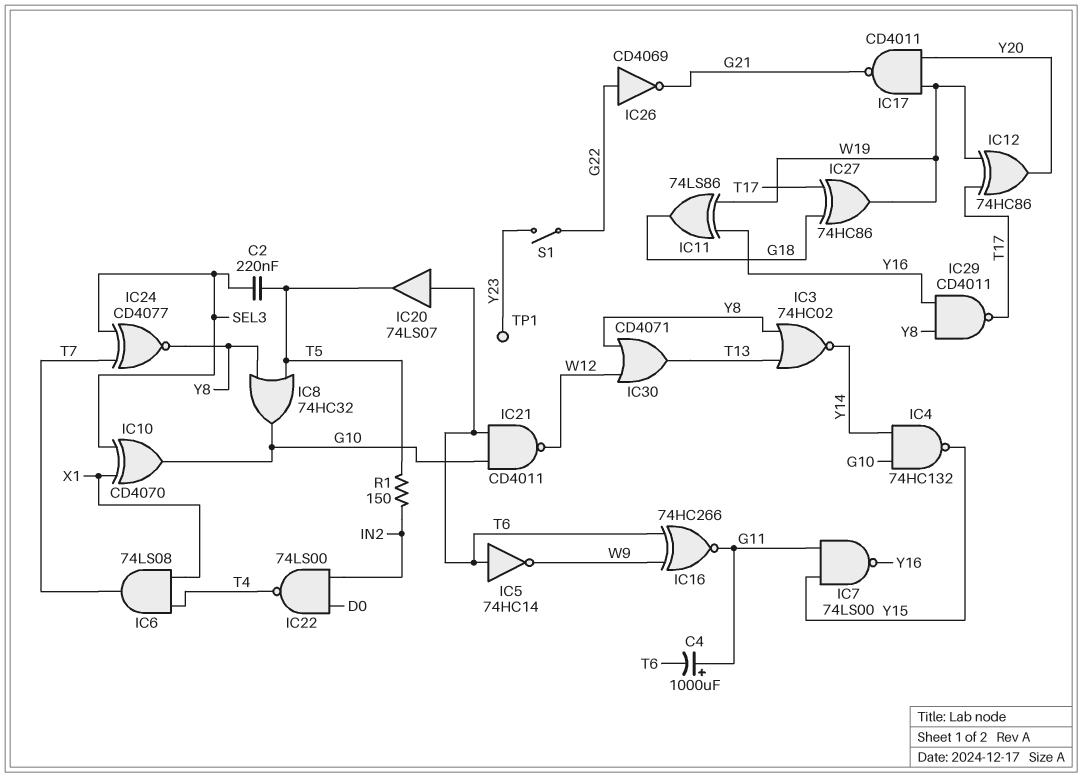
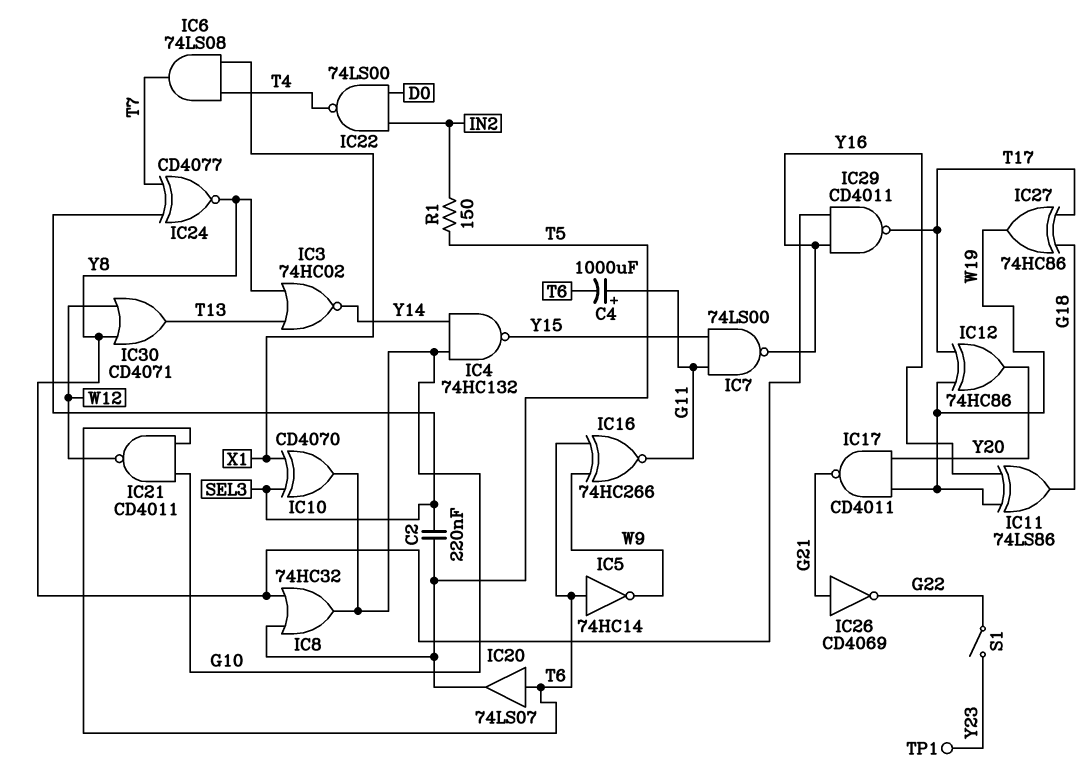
IC26: NOT CD4069 (in G22, out G21) -> NOT CD4069 (in G21, out G22)

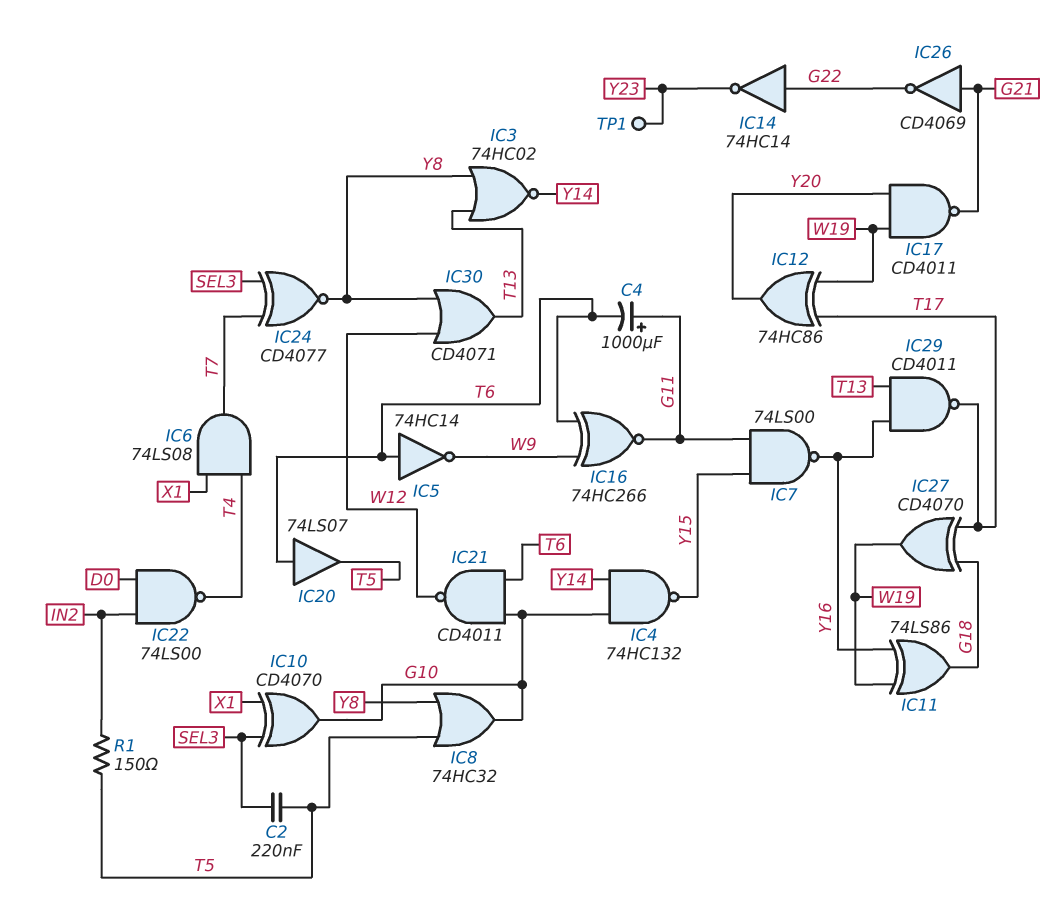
IC14: none -> NOT 74HC14 (in G22, out Y23)
IC27: XOR 74HC86 (in G18, in T17, out W19) -> XOR CD4070 (in G18, in T17, out W19)
IC29: NAND CD4011 (in Y8, in Y16, out T17) -> NAND CD4011 (in T13, in Y16, out T17)
S1: switch (G22, Y23) -> none

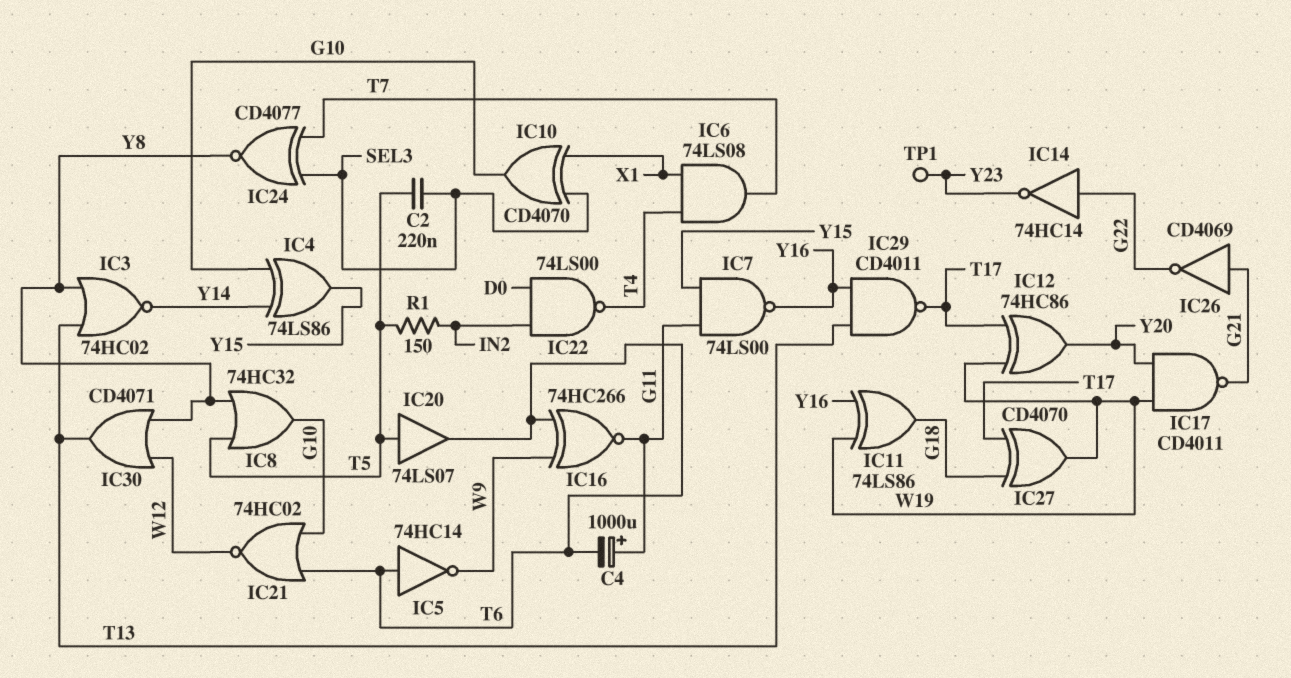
IC4: NAND 74HC132 (in G10, in Y14, out Y15) -> XOR 74LS86 (in G10, in Y14, out Y15)
IC20: buffer 74LS07 (in T6, out T5) -> buffer 74LS07 (in T5, out T6)
IC21: NAND CD4011 (in G10, in T6, out W12) -> NOR 74HC02 (in G10, in T6, out W12)

